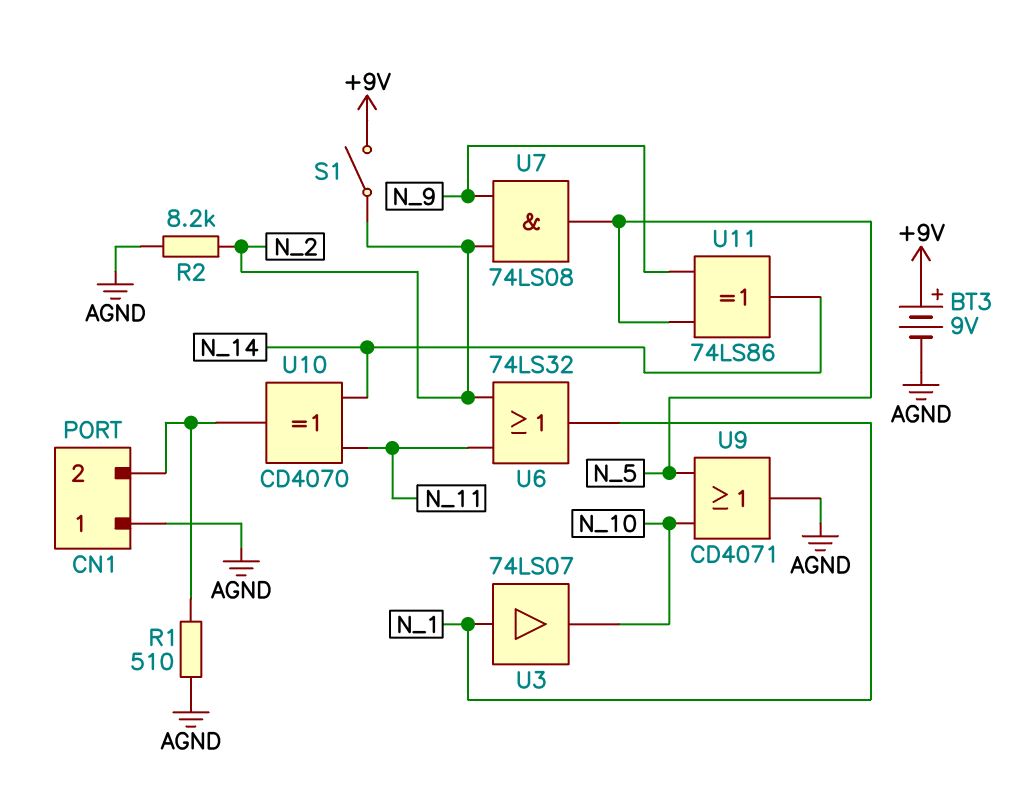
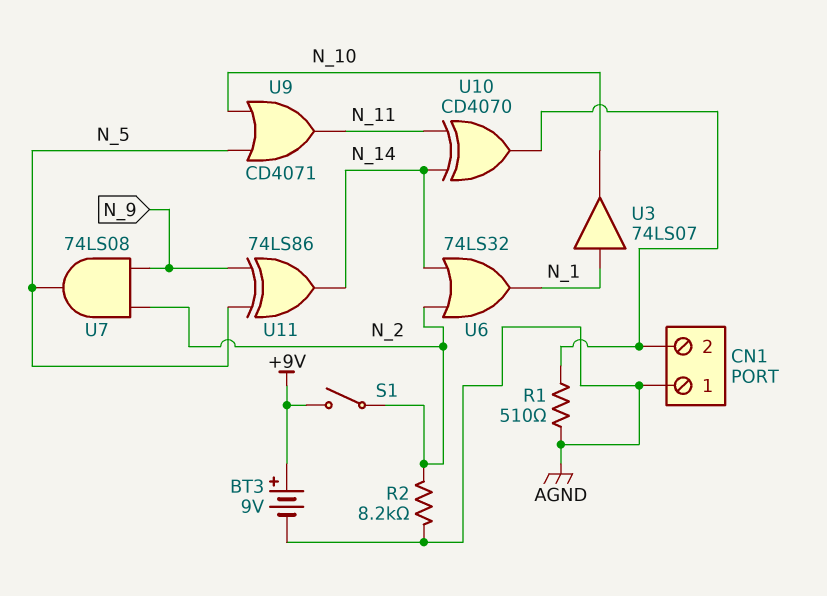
U6: OR 74LS32 (in N_2, in N_11, out N_1) -> OR 74LS32 (in N_2, in N_14, out N_1)
U9: OR CD4071 (in N_5, in N_10, out AGND) -> OR CD4071 (in N_5, in N_10, out N_11)

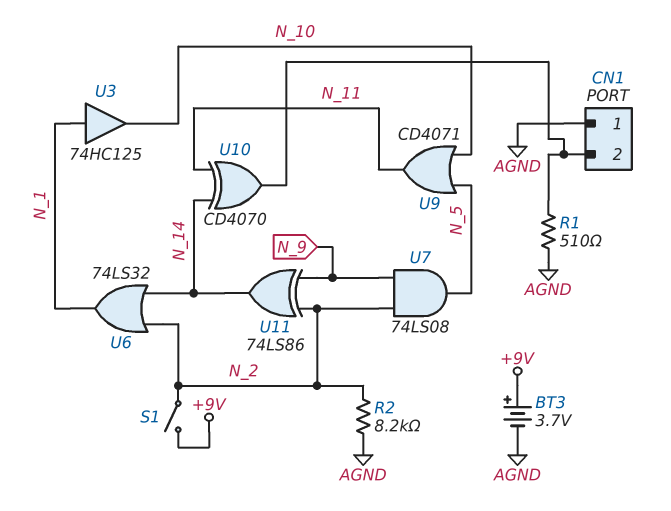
BT3: 9V (plus +9V, minus AGND) -> 3.7V (plus +9V, minus AGND)
U3: buffer 74LS07 (in N_1, out N_10) -> buffer 74HC125 (in N_1, out N_10)
U11: XOR 74LS86 (in N_5, in N_9, out N_14) -> XOR 74LS86 (in N_2, in N_9, out N_14)

